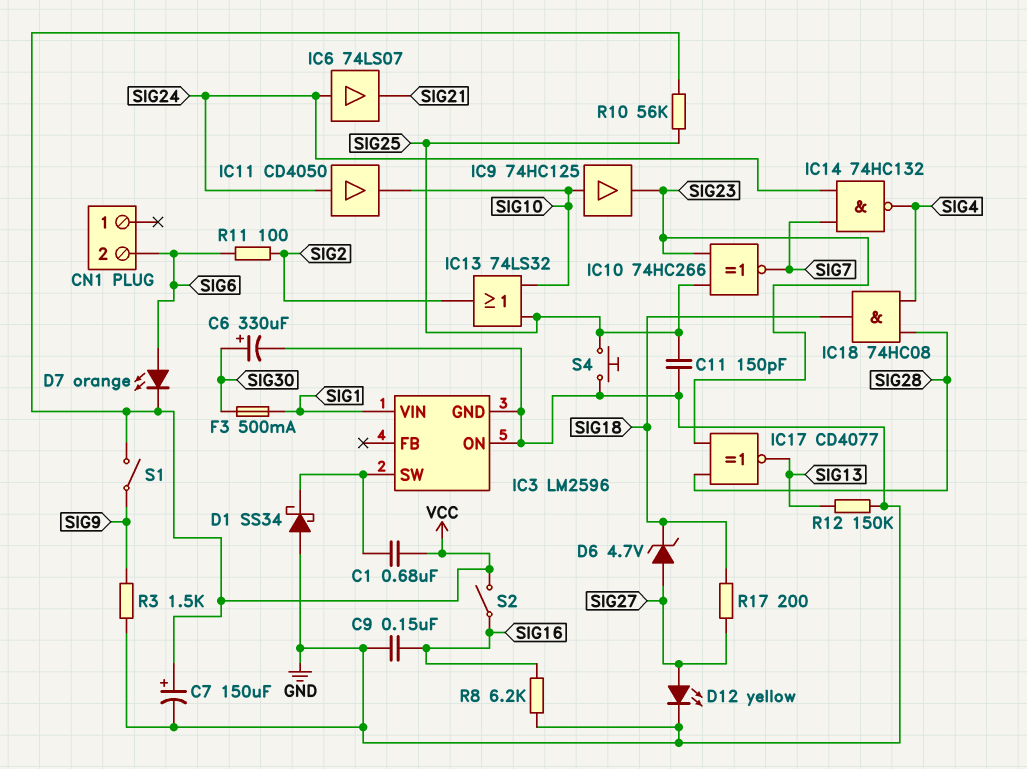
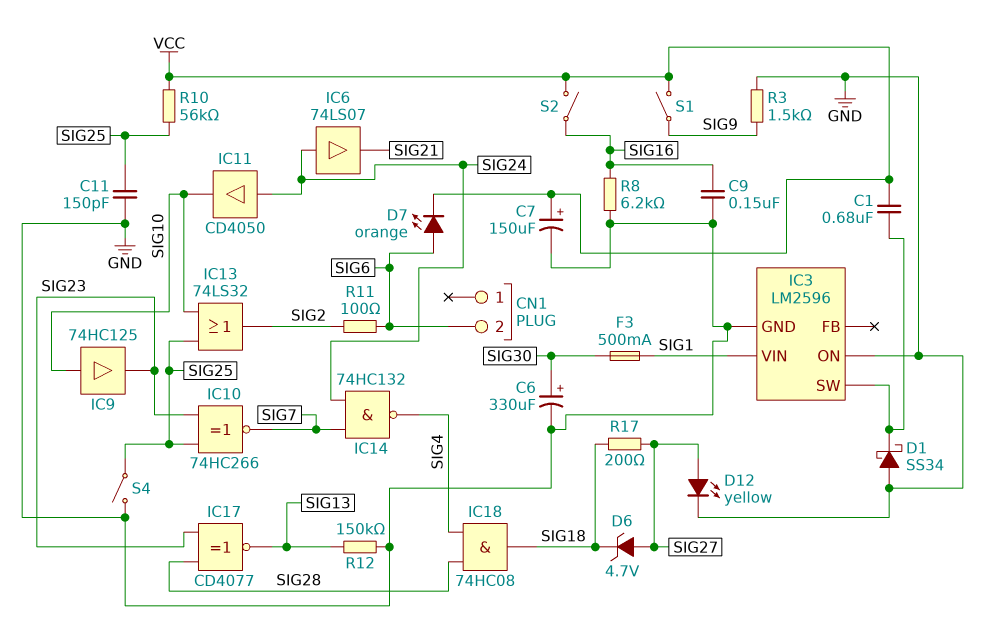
S4: button (GND, SIG25) -> switch (GND, SIG25)

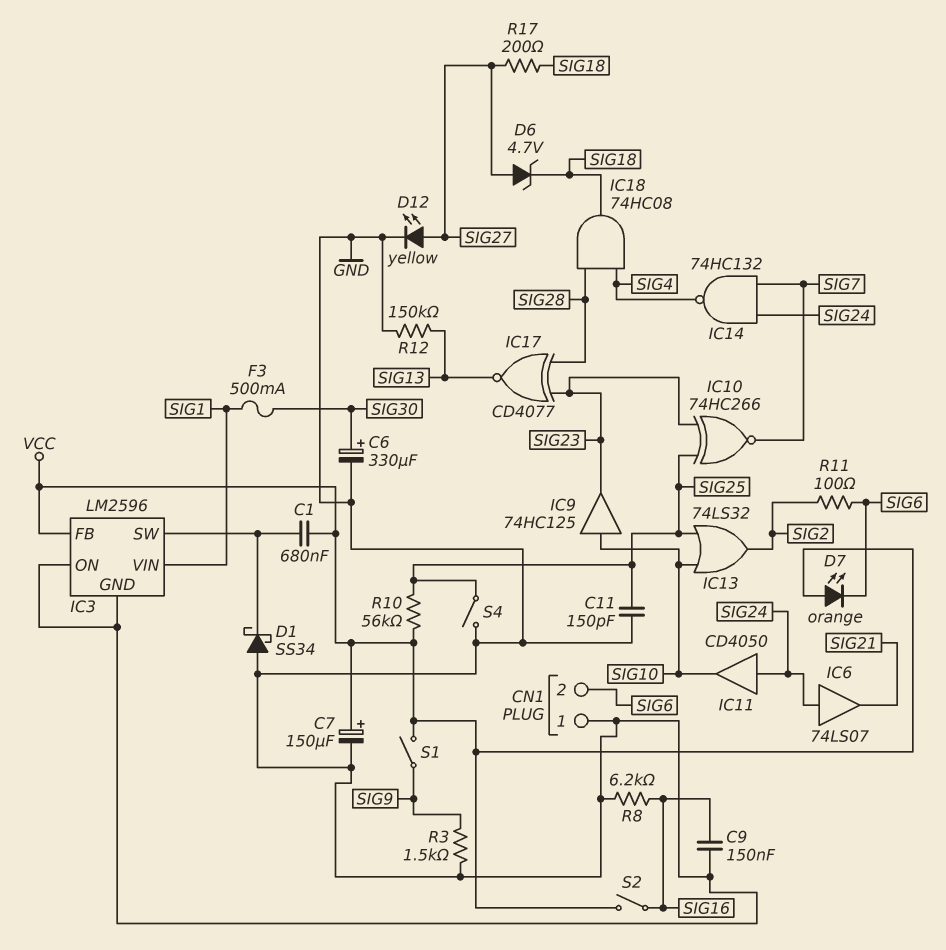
CN1 pin 1: none -> GND
D7: LED orange (A SIG6, K VCC) -> LED orange (A VCC, K SIG6)
IC3 pin FB: none -> VCC

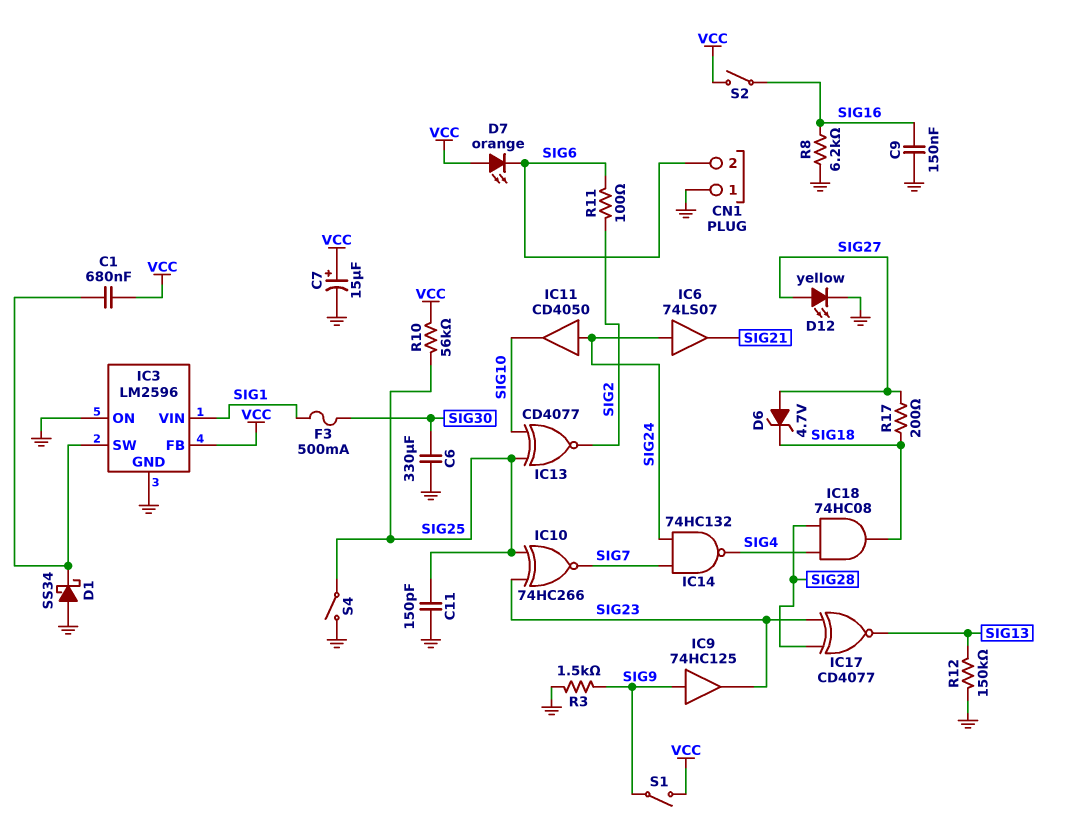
C6: 330uF (plus SIG30, minus GND) -> 330uF (GND, SIG30)
C7: 150uF (plus VCC, minus GND) -> 15uF (plus VCC, minus GND)
IC9: buffer 74HC125 (in SIG10, out SIG23) -> buffer 74HC125 (in SIG9, out SIG23)
IC13: OR 74LS32 (in SIG10, in SIG25, out SIG2) -> XNOR CD4077 (in SIG10, in SIG25, out SIG2)

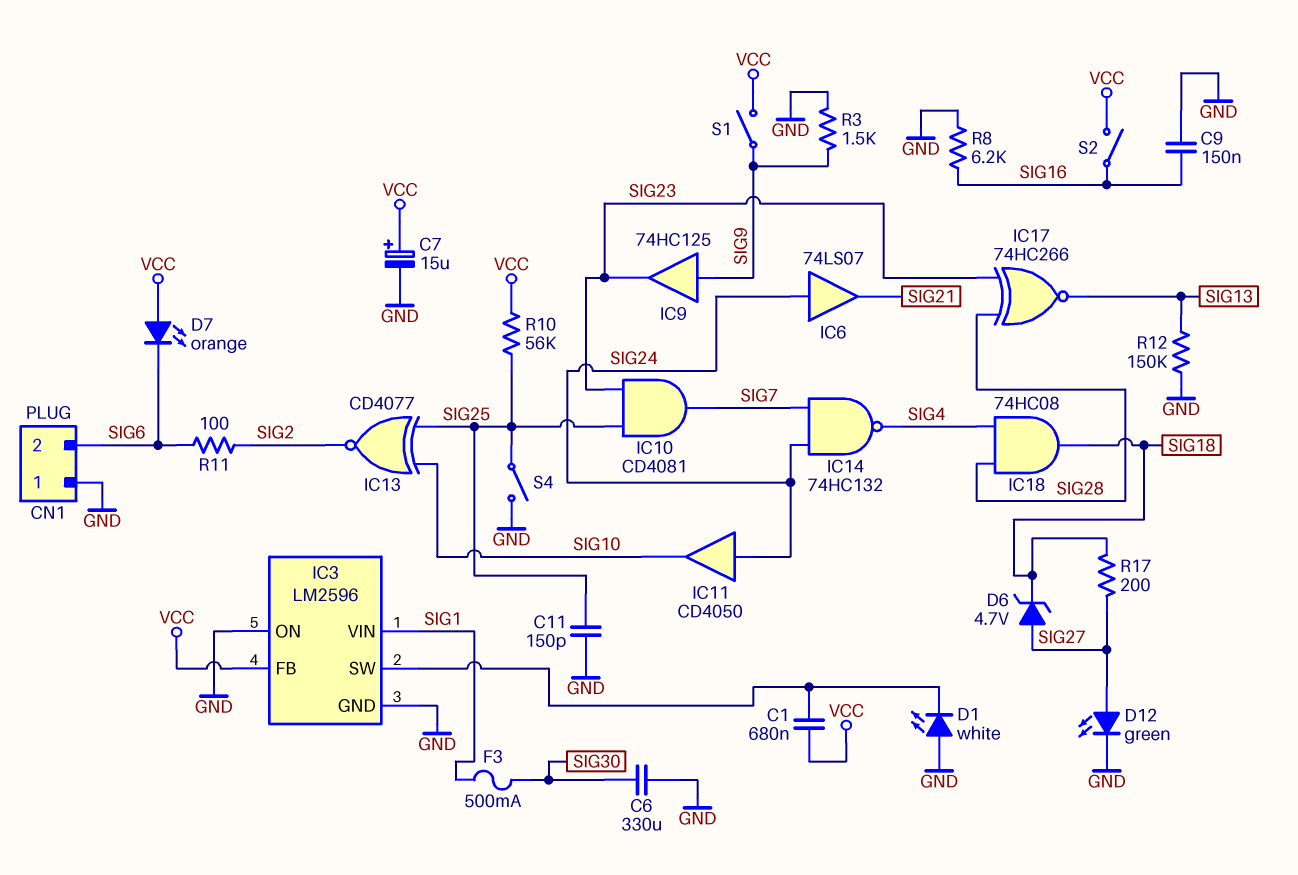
D1: schottky SS34 (A GND, K IC3/SW) -> LED white (A GND, K IC3/SW)
D12: LED yellow (A SIG27, K GND) -> LED green (A SIG27, K GND)
IC10: XNOR 74HC266 (in SIG23, in SIG25, out SIG7) -> AND CD4081 (in SIG23, in SIG25, out SIG7)
IC17: XNOR CD4077 (in SIG23, in SIG28, out SIG13) -> XNOR 74HC266 (in SIG23, in SIG28, out SIG13)

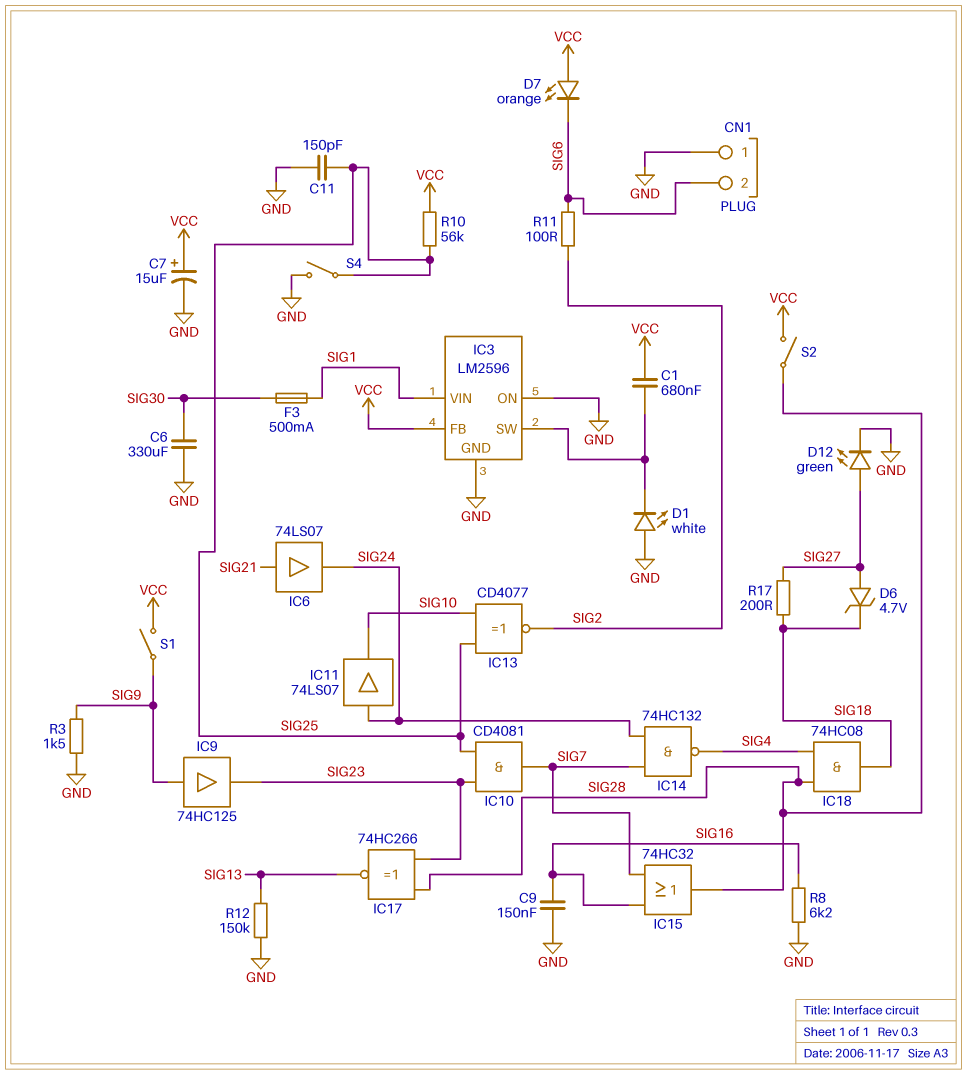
IC6: buffer 74LS07 (in SIG24, out SIG21) -> buffer 74LS07 (in SIG21, out SIG24)
IC11: buffer CD4050 (in SIG24, out SIG10) -> buffer 74LS07 (in SIG24, out SIG10)
IC15: none -> OR 74HC32 (in SIG7, in SIG16, out SIG28)
S2: switch (SIG16, VCC) -> switch (SIG28, VCC)

